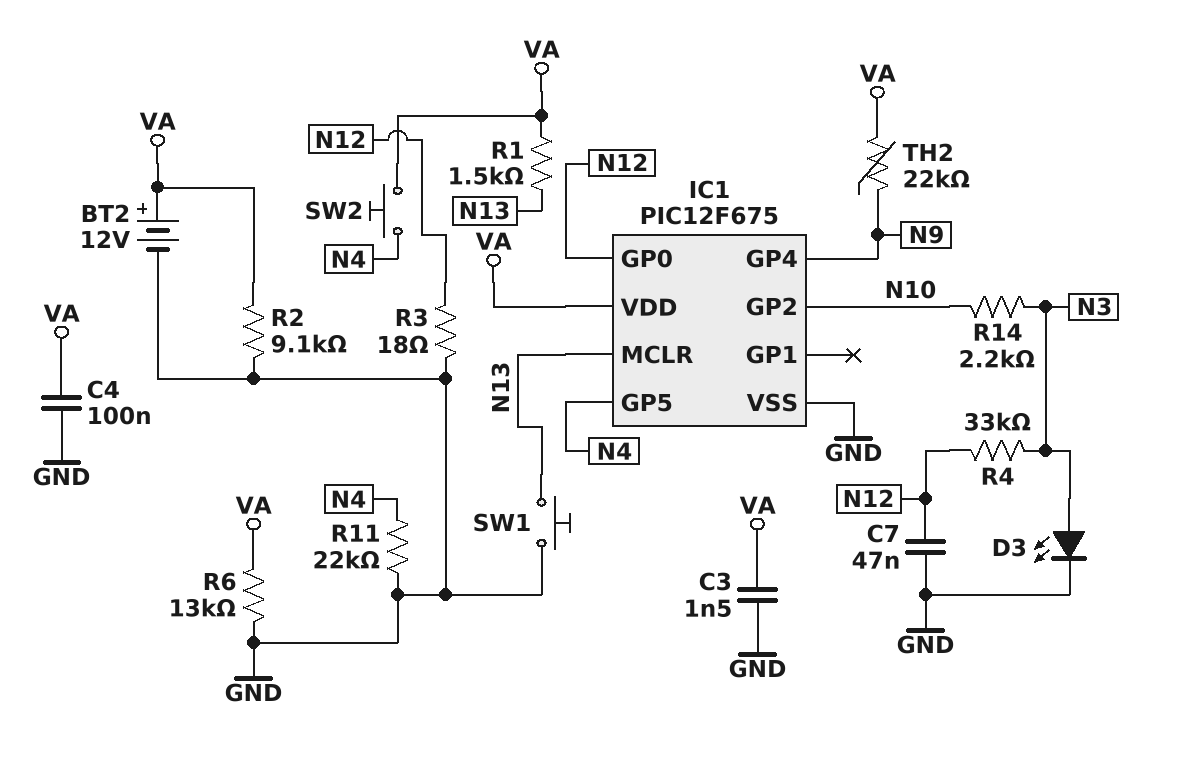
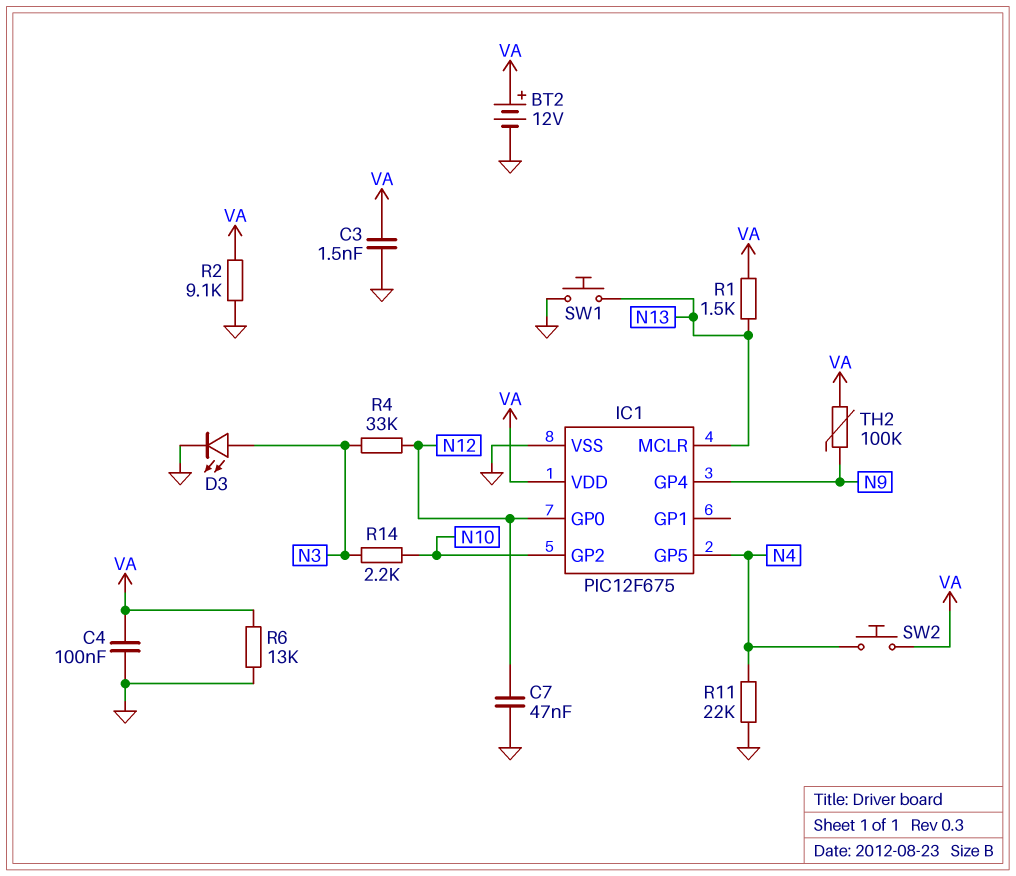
R3: 18 (GND, N12) -> none
TH2: 22k (N9, VA) -> 100k (N9, VA)

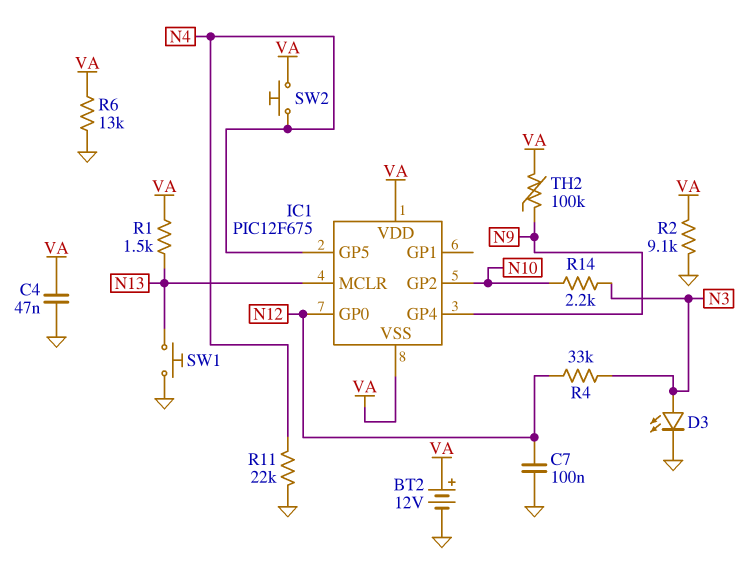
C3: 1.5nF (GND, VA) -> none
C4: 100nF (GND, VA) -> 47nF (GND, VA)
C7: 47nF (GND, N12) -> 100nF (GND, N12)
IC1 pin VSS: GND -> VA

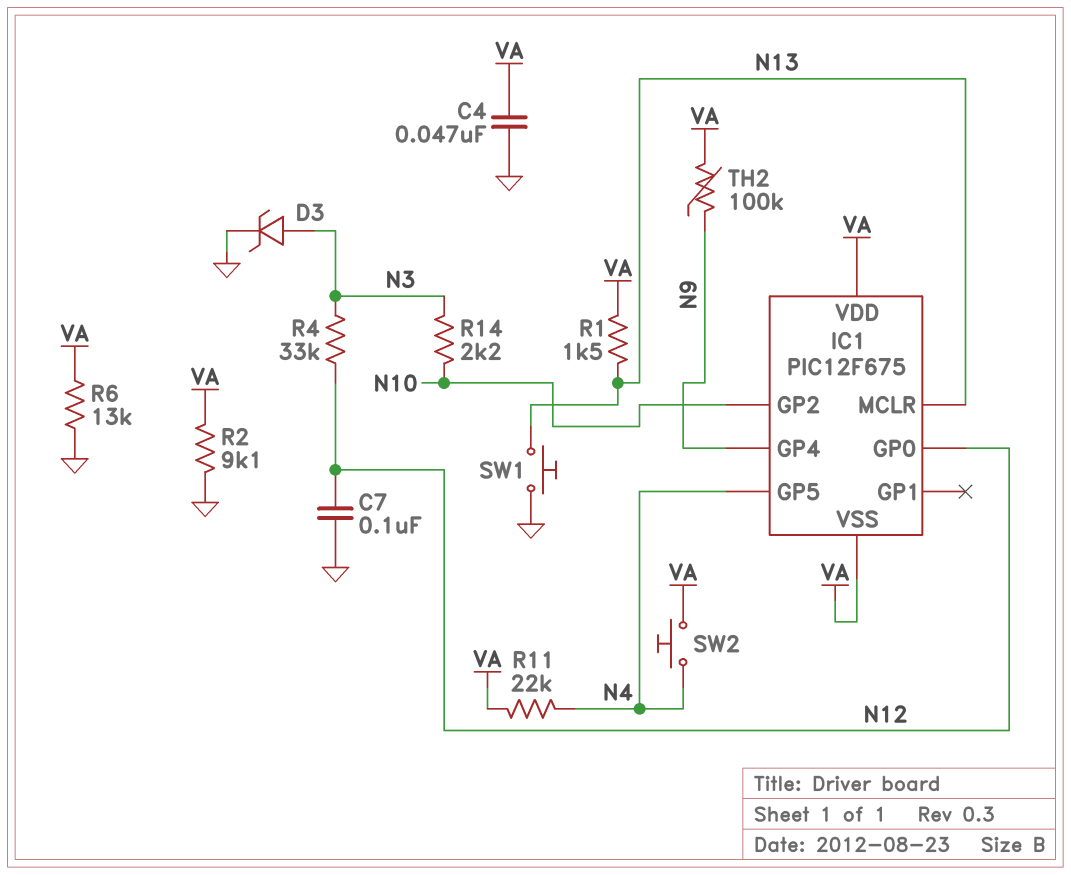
BT2: 12V (plus VA, minus GND) -> none
D3: LED (A N3, K GND) -> zener (A N3, K GND)
R11: 22k (GND, N4) -> 22k (N4, VA)

